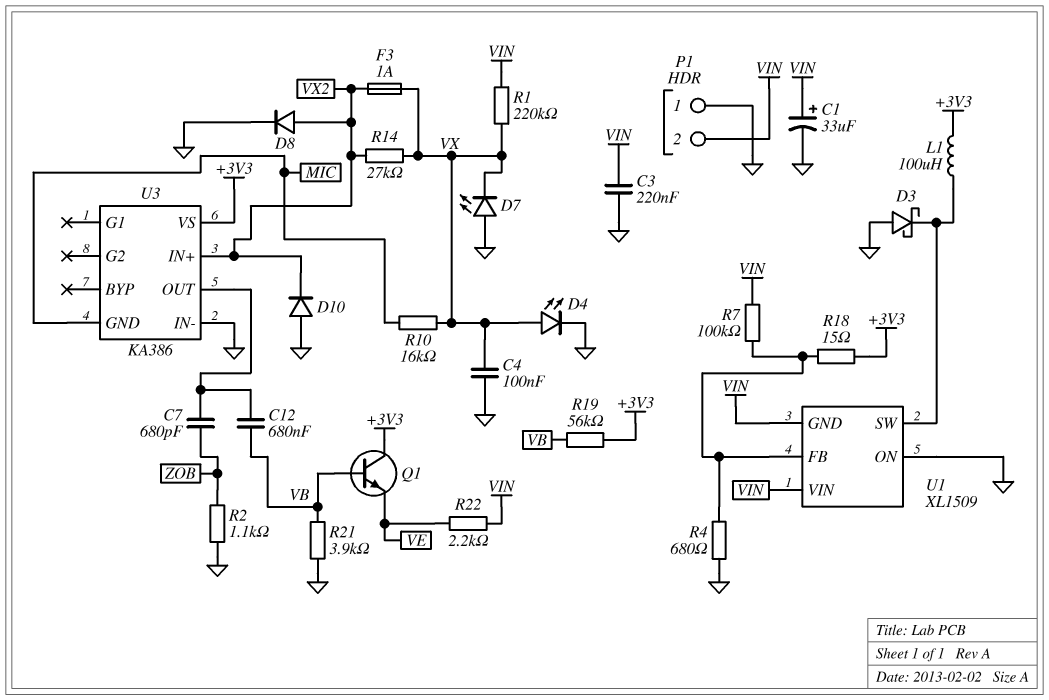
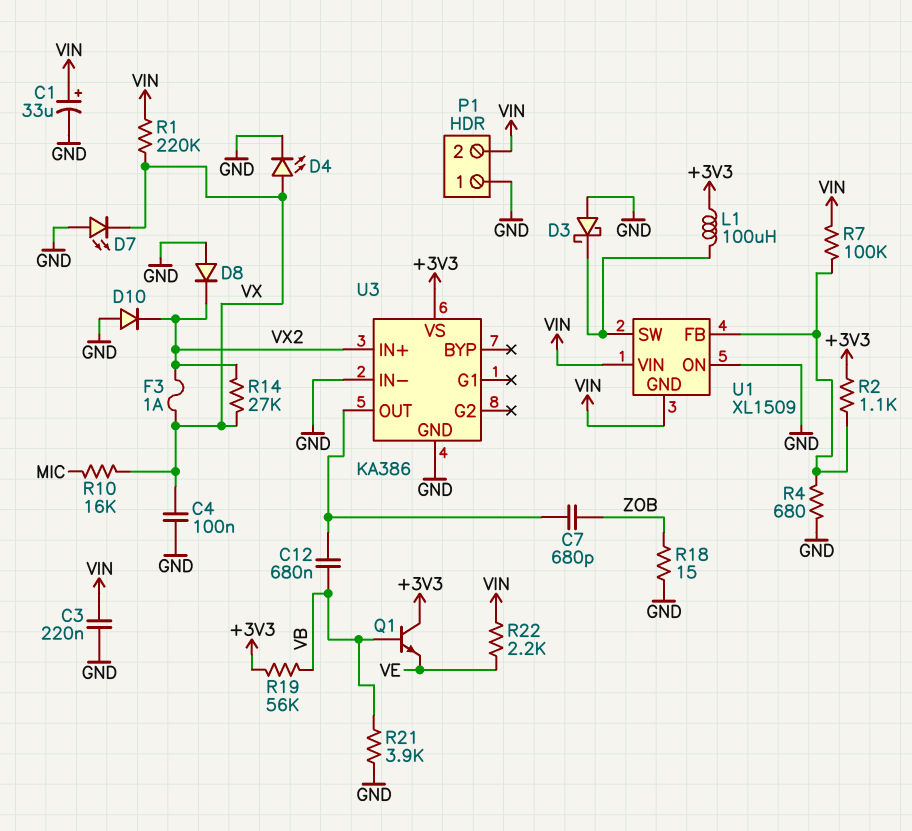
D8: diode (A VX2, K GND) -> diode (A GND, K VX2)
R2: 1.1k (GND, ZOB) -> 1.1k (+3V3, U1/FB)
R18: 15 (+3V3, U1/FB) -> 15 (GND, ZOB)
U3 pin GND: MIC -> GND

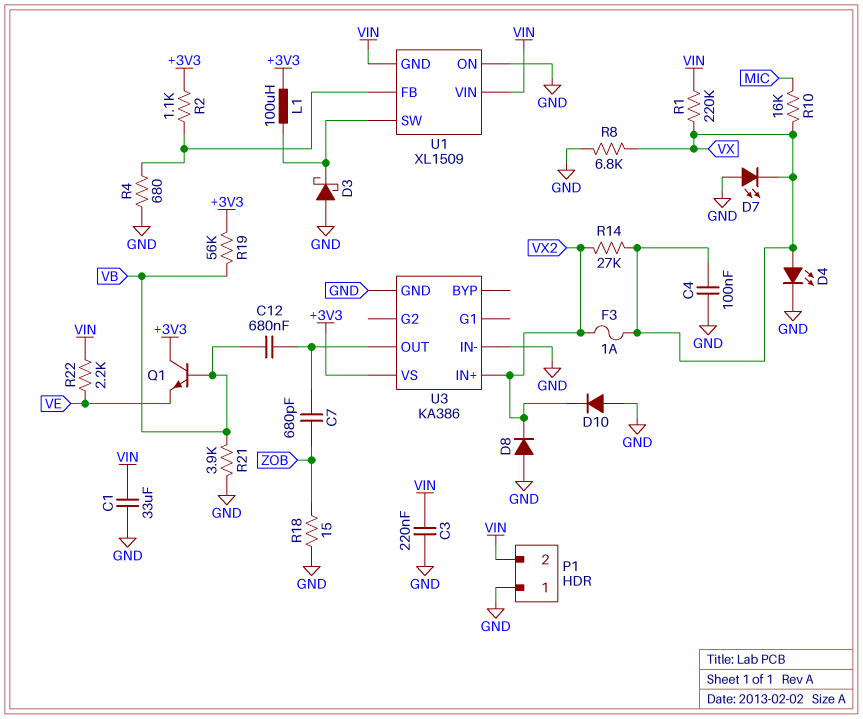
C1: 33uF (plus VIN, minus GND) -> 33uF (GND, VIN)
R7: 100k (U1/FB, VIN) -> none
R8: none -> 6.8k (GND, VX)

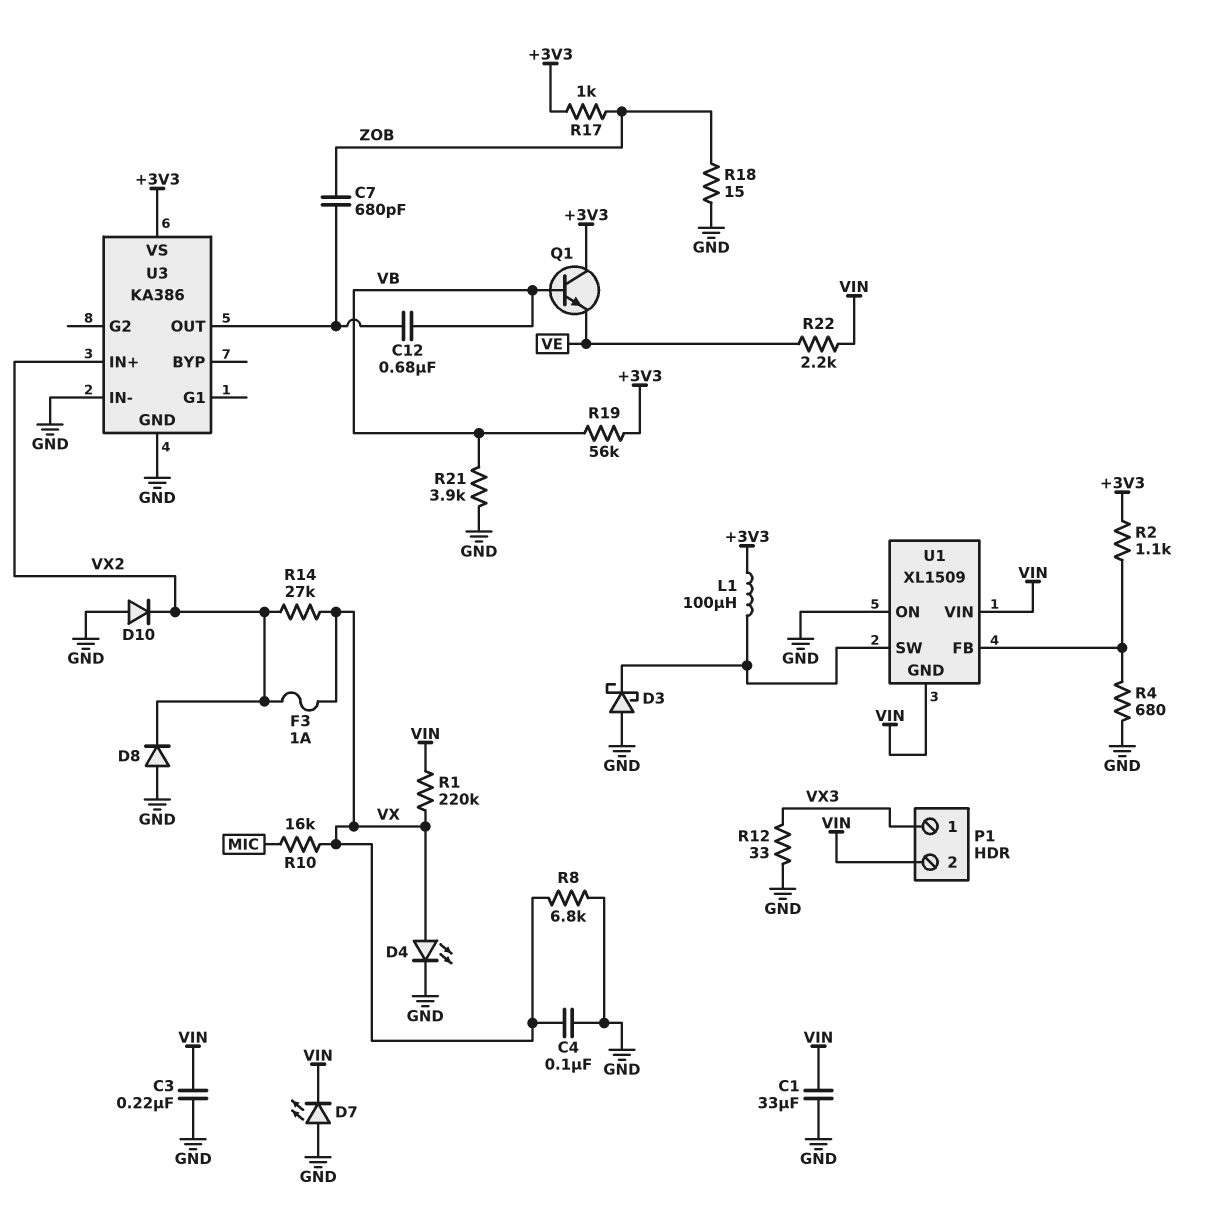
D7: LED (A GND, K VX) -> LED (A GND, K VIN)
P1 pin 1: GND -> VX3
R12: none -> 33 (GND, VX3)
R17: none -> 1k (+3V3, ZOB)

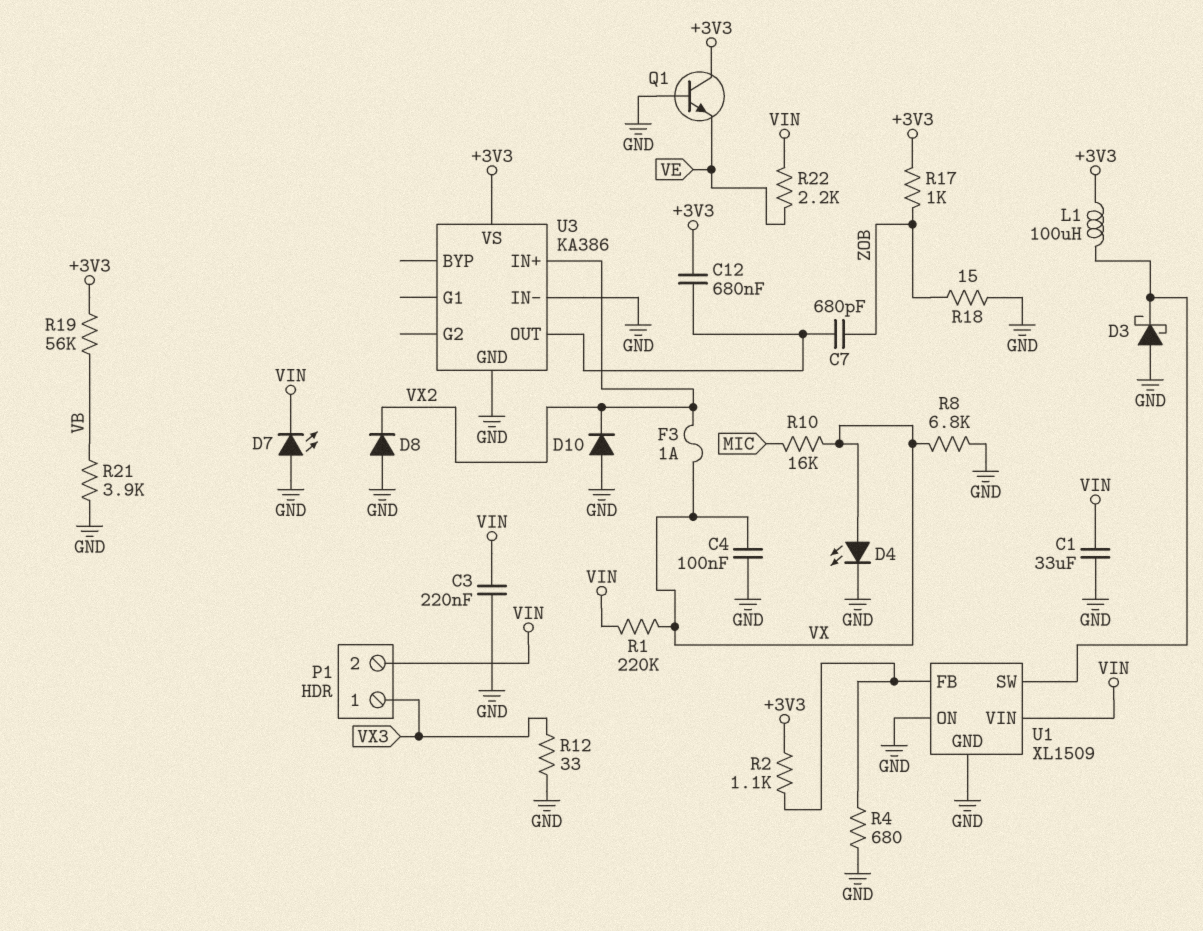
C12: 680nF (U3/OUT, VB) -> 680nF (+3V3, U3/OUT)
Q1: NPN (B VB, C +3V3, E VE) -> NPN (B GND, C +3V3, E VE)
R14: 27k (VX, VX2) -> none
U1 pin GND: VIN -> GND

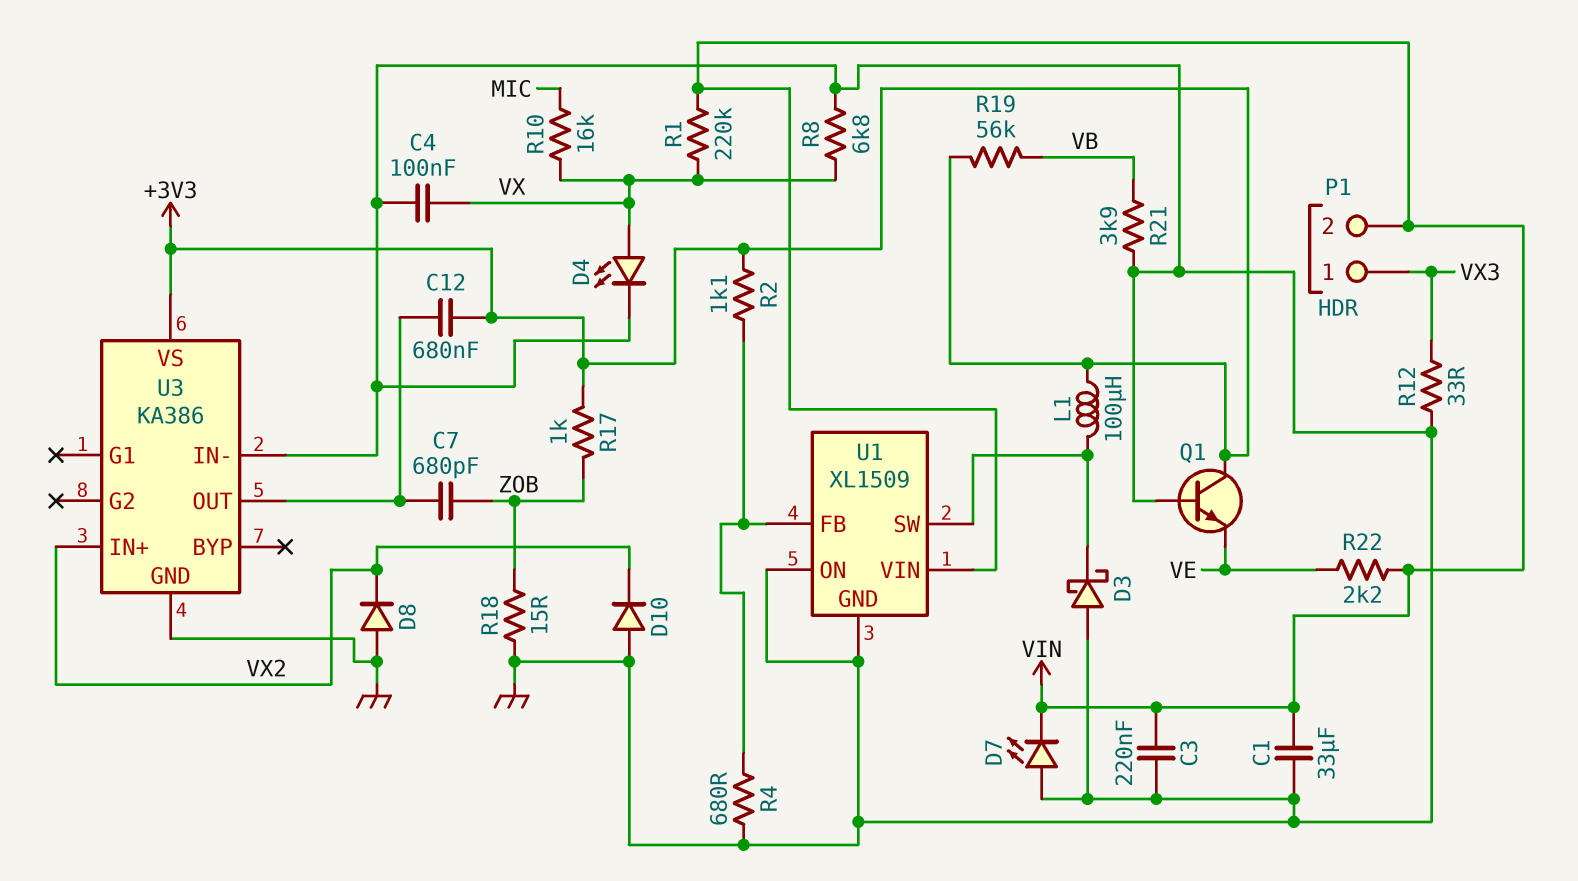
F3: 1A (VX, VX2) -> none

